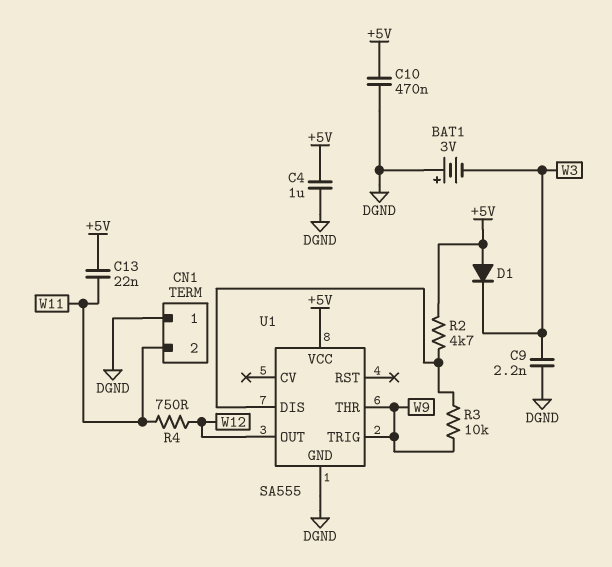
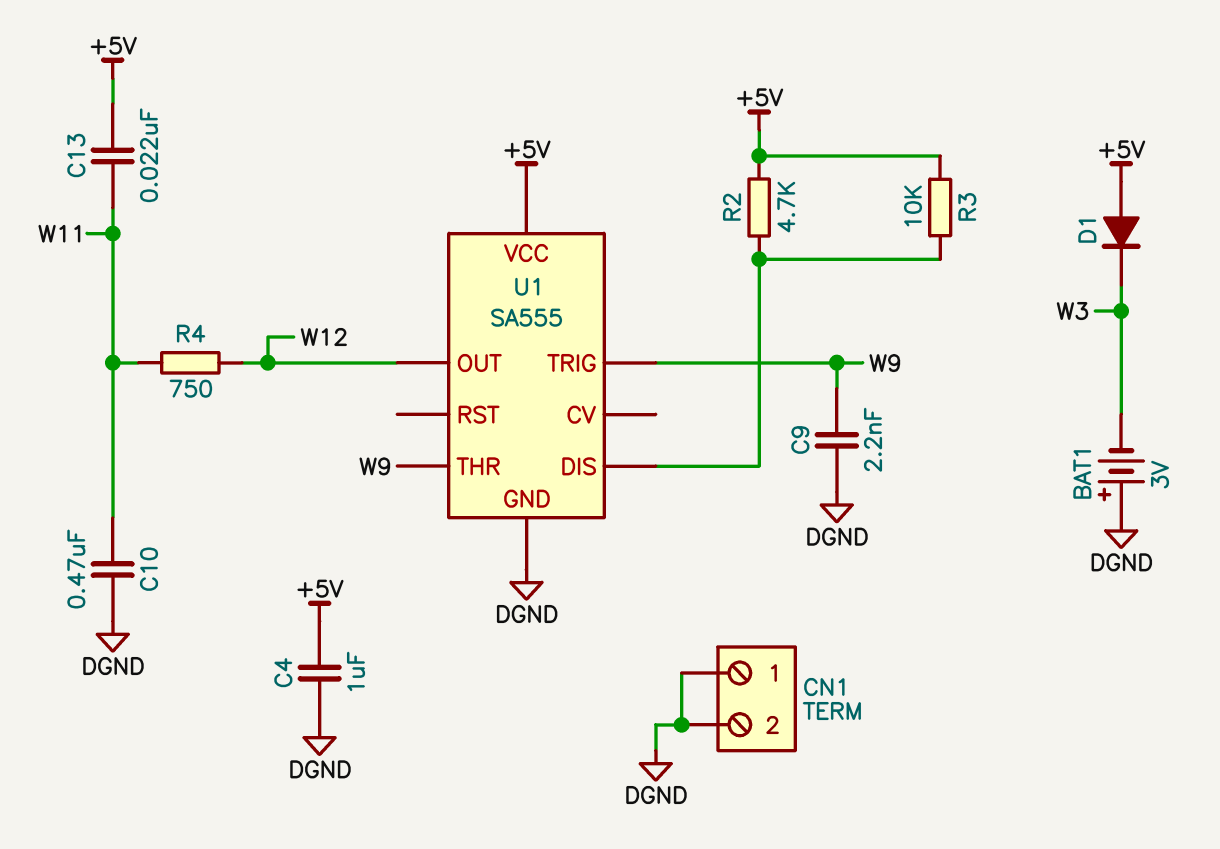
C9: 2.2nF (DGND, W3) -> 2.2nF (DGND, W9)
C10: 470nF (+5V, DGND) -> 470nF (DGND, W11)
CN1 pin 2: W11 -> DGND
R3: 10k (U1/DIS, W9) -> 10k (+5V, U1/DIS)

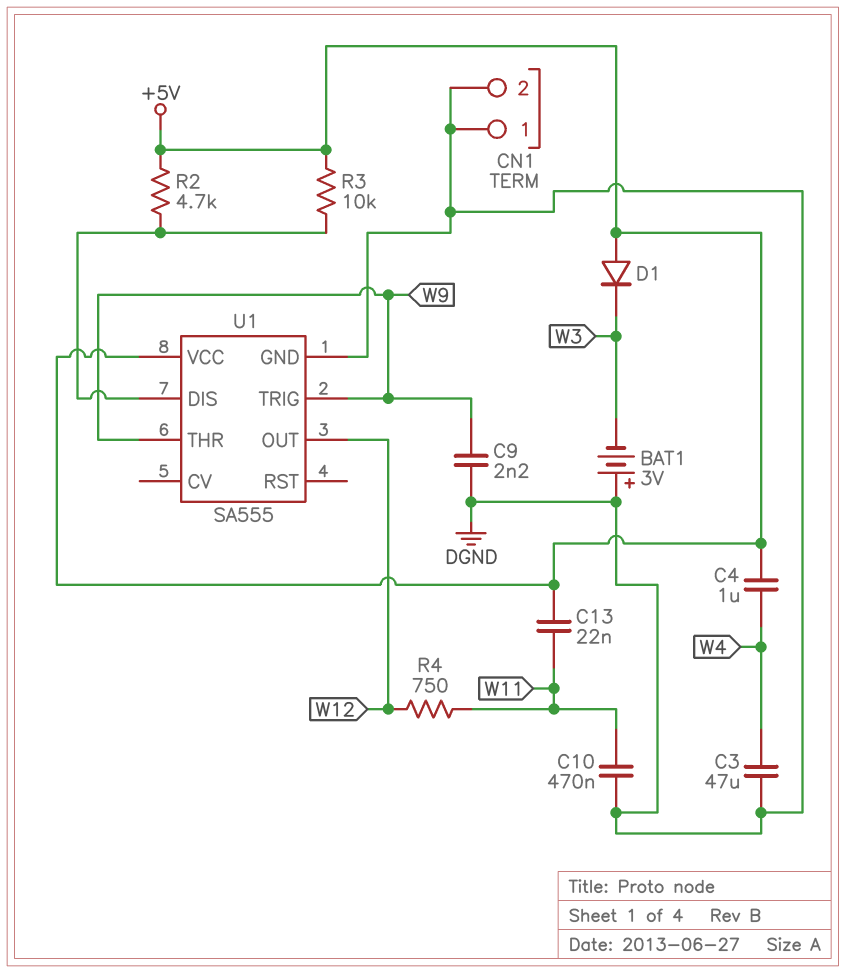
C3: none -> 47uF (DGND, W4)
C4: 1uF (+5V, DGND) -> 1uF (+5V, W4)

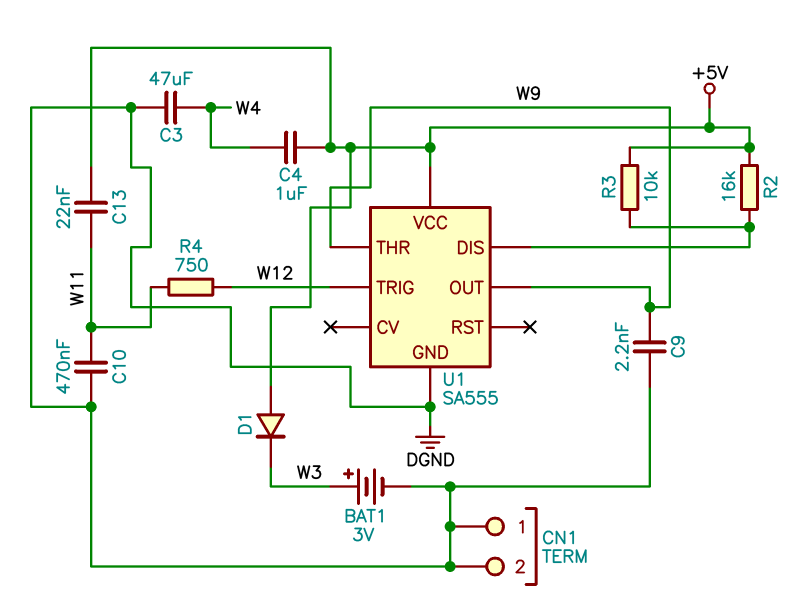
BAT1: 3V (plus DGND, minus W3) -> 3V (plus W3, minus DGND)
R2: 4.7k (+5V, U1/DIS) -> 16k (+5V, U1/DIS)
U1 pin OUT: W12 -> W9
U1 pin TRIG: W9 -> W12

